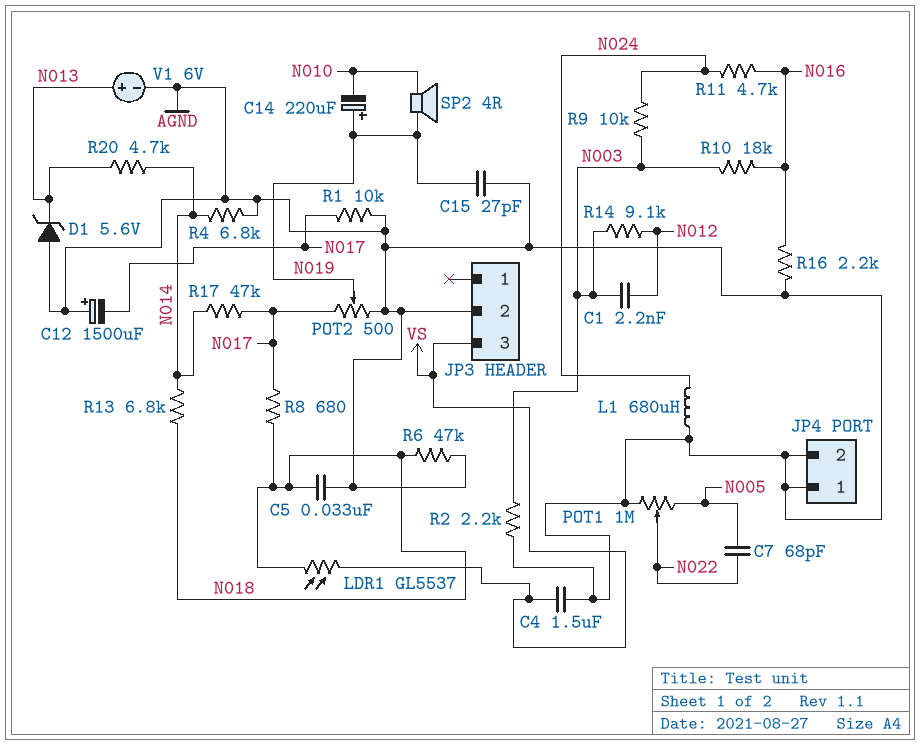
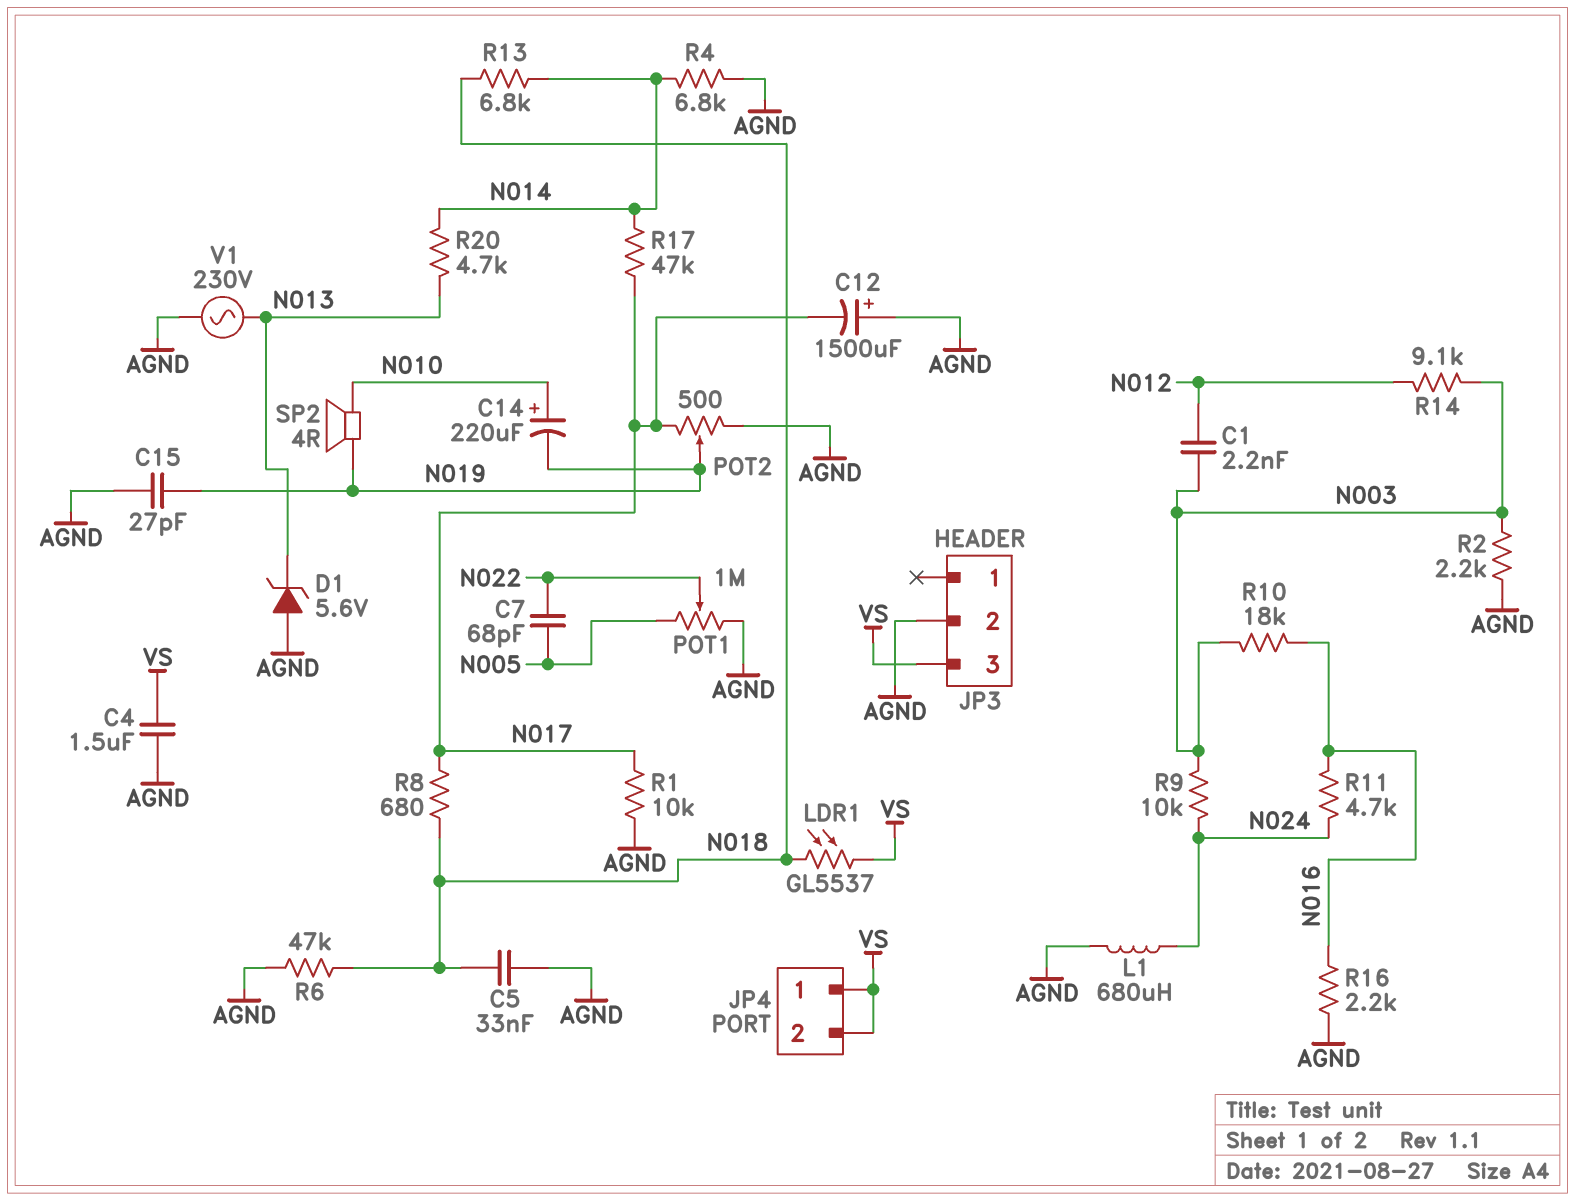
C14: 220uF (plus N019, minus N010) -> 220uF (plus N010, minus N019)
JP4 pin 1: AGND -> VS
JP4 pin 2: AGND -> VS
V1: 6V (plus N013, minus AGND) -> AC 230V (AGND, N013)

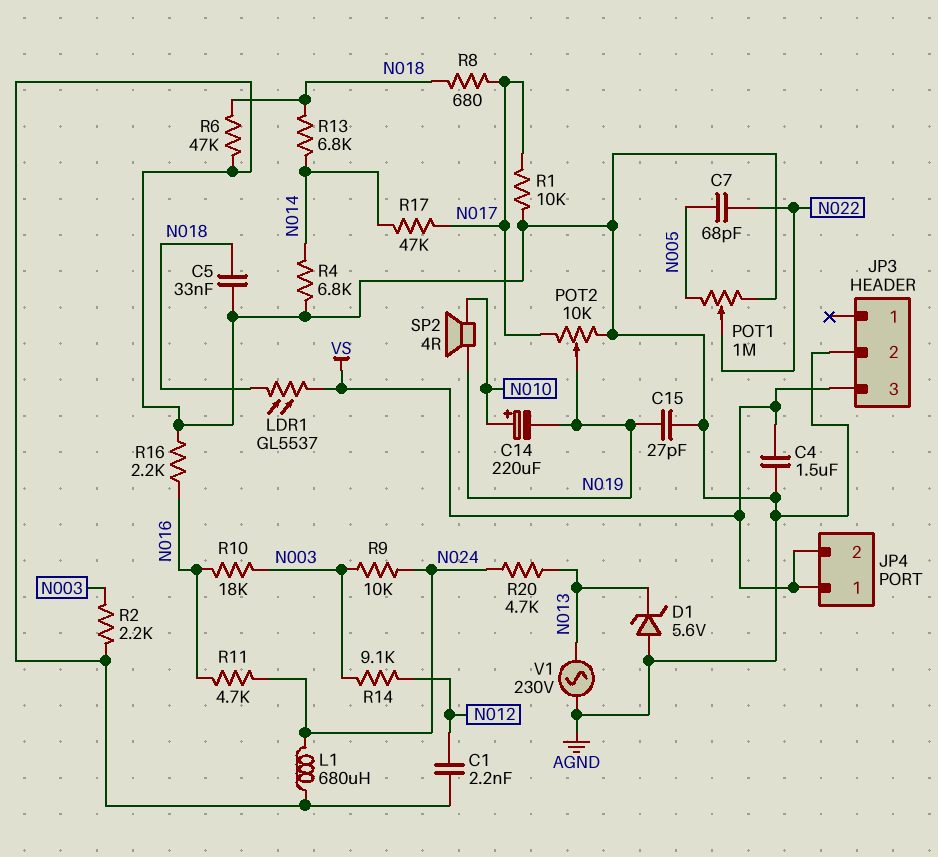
C1: 2.2nF (N003, N012) -> 2.2nF (AGND, N012)
C12: 1500uF (plus AGND, minus N017) -> none
POT2: 500 (AGND, N017, wiper N019) -> 10k (AGND, N017, wiper N019)
R20: 4.7k (N013, N014) -> 4.7k (N013, N024)

